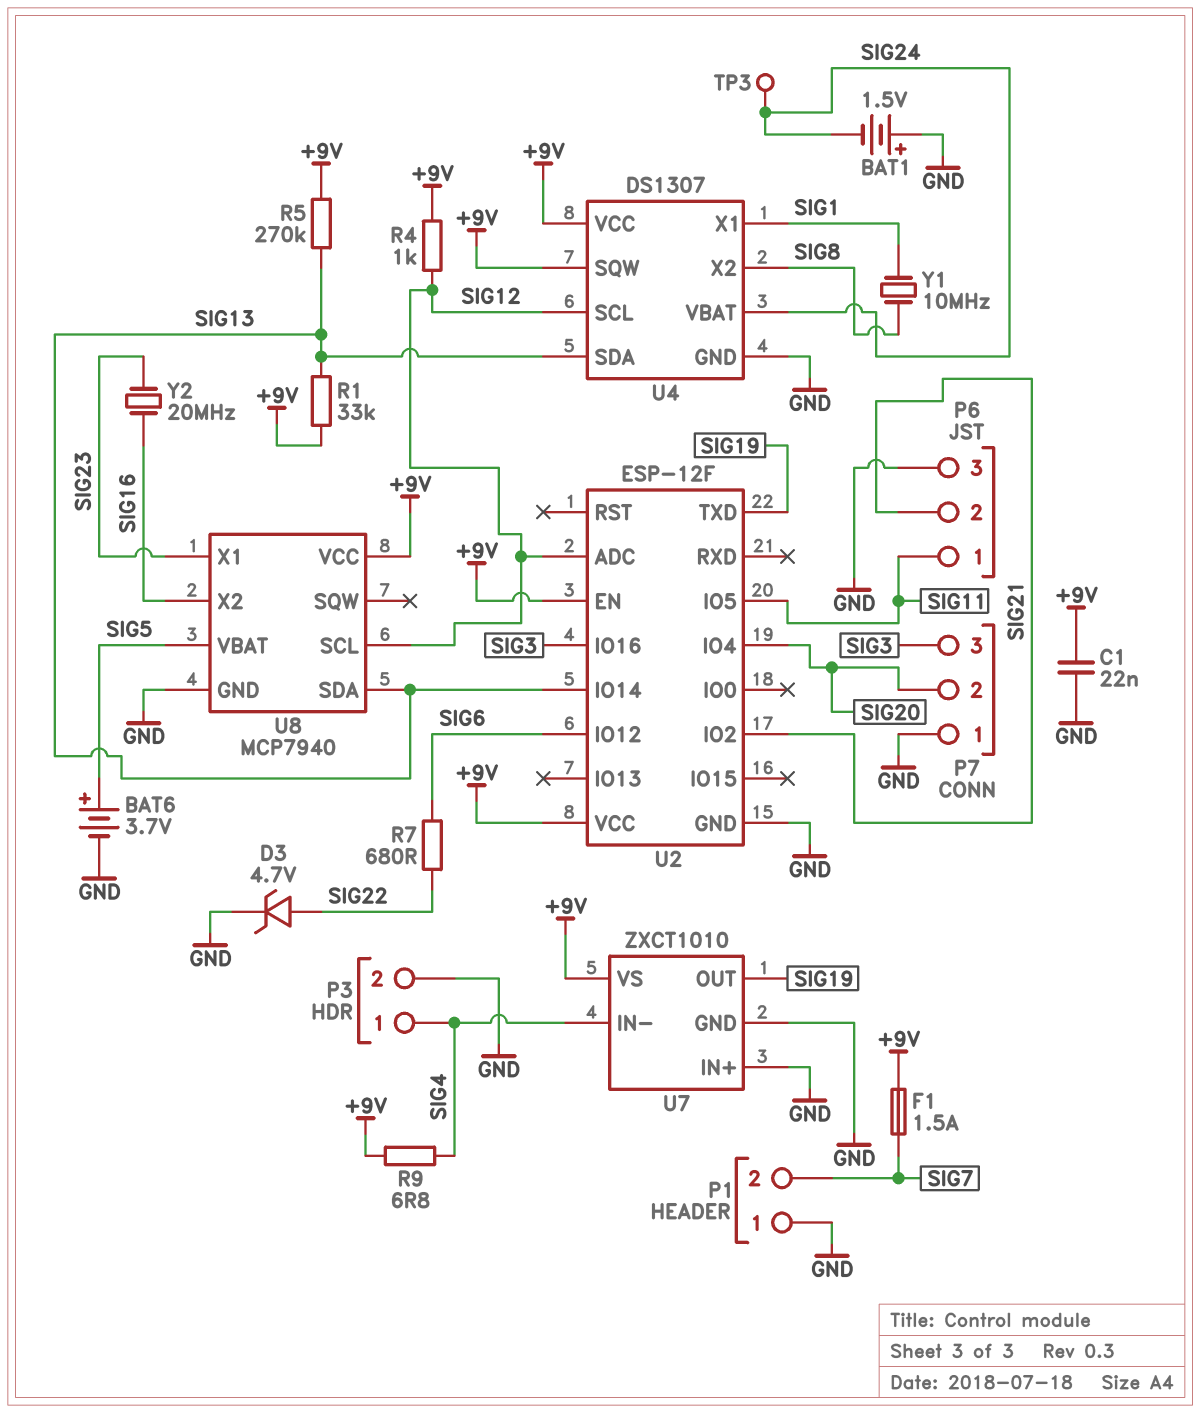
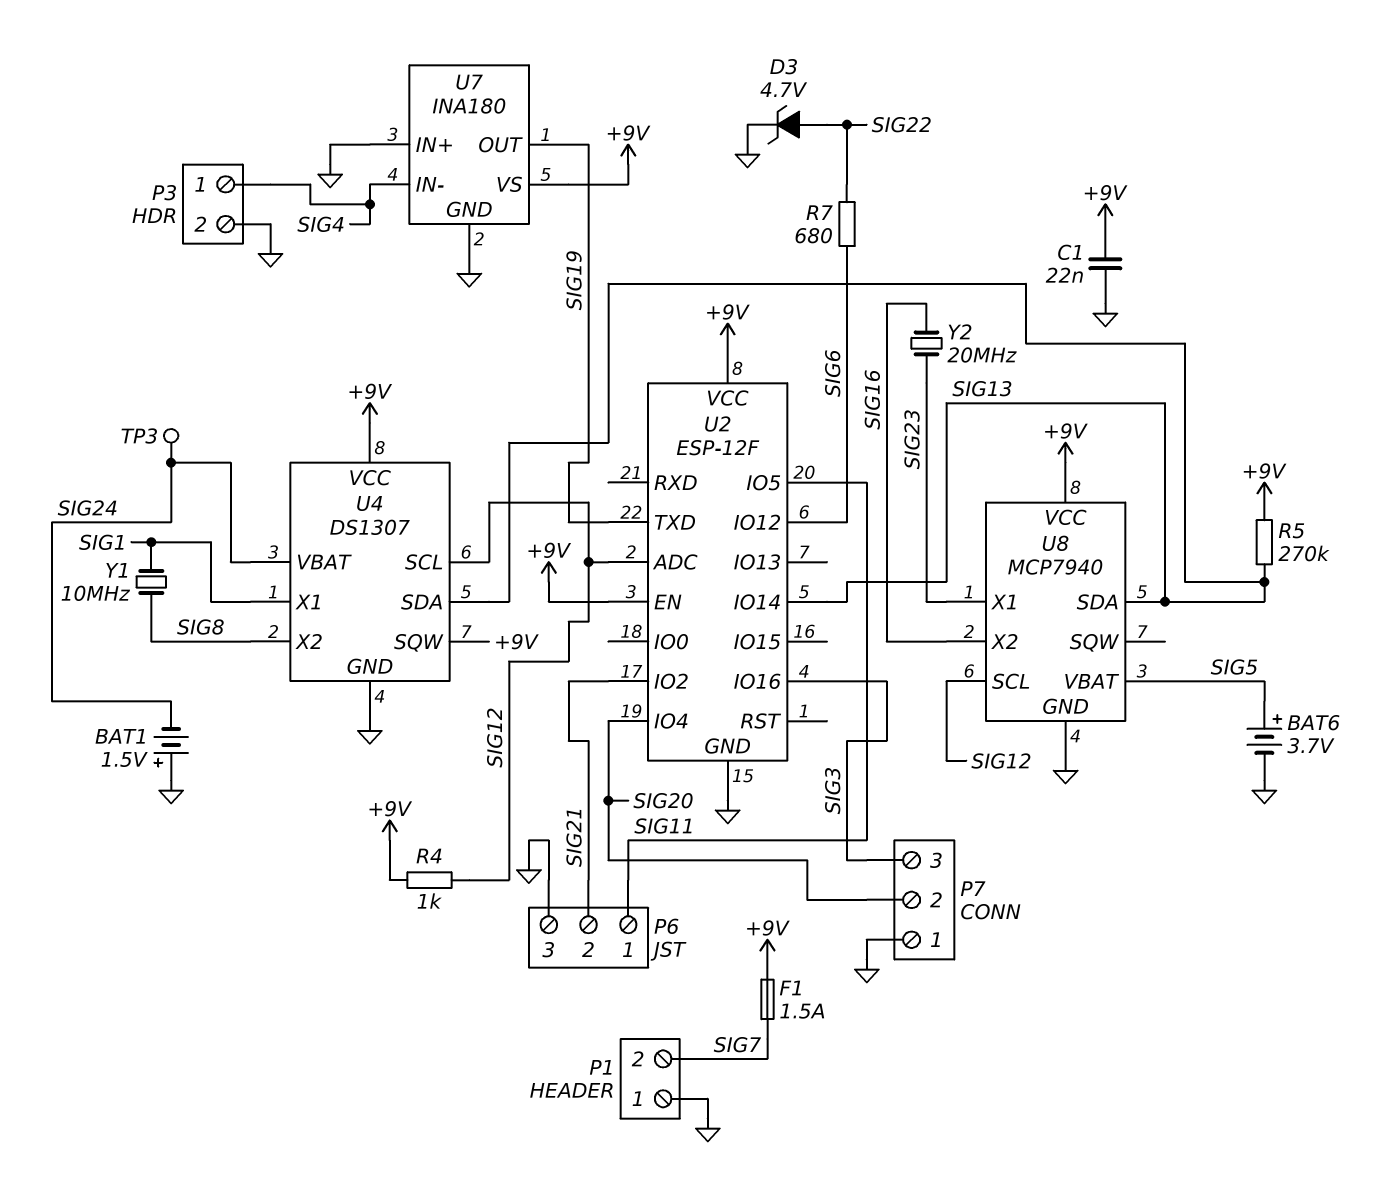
R1: 33k (+9V, SIG13) -> none
R9: 6.8 (+9V, SIG4) -> none
U7: ZXCT1010 -> INA180

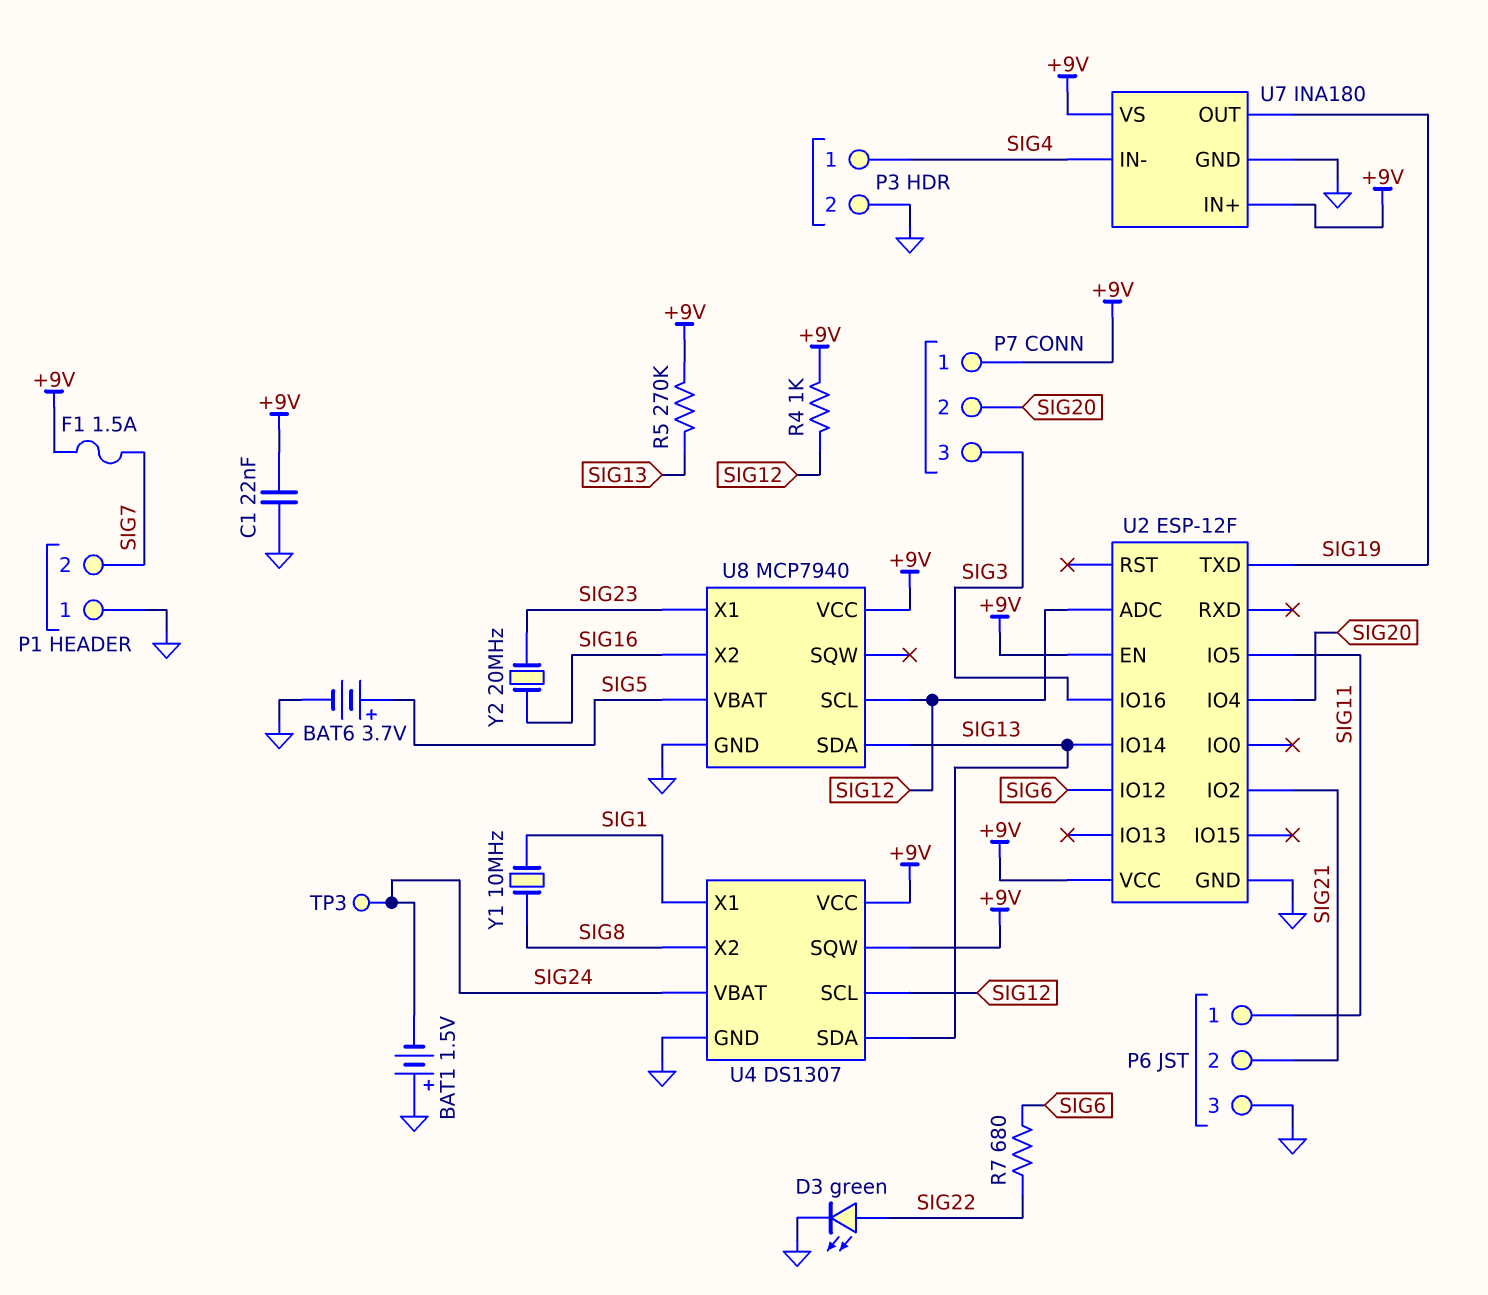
D3: zener 4.7V (A SIG22, K GND) -> LED green (A SIG22, K GND)
P7 pin 1: GND -> +9V
U7 pin IN+: GND -> +9V

